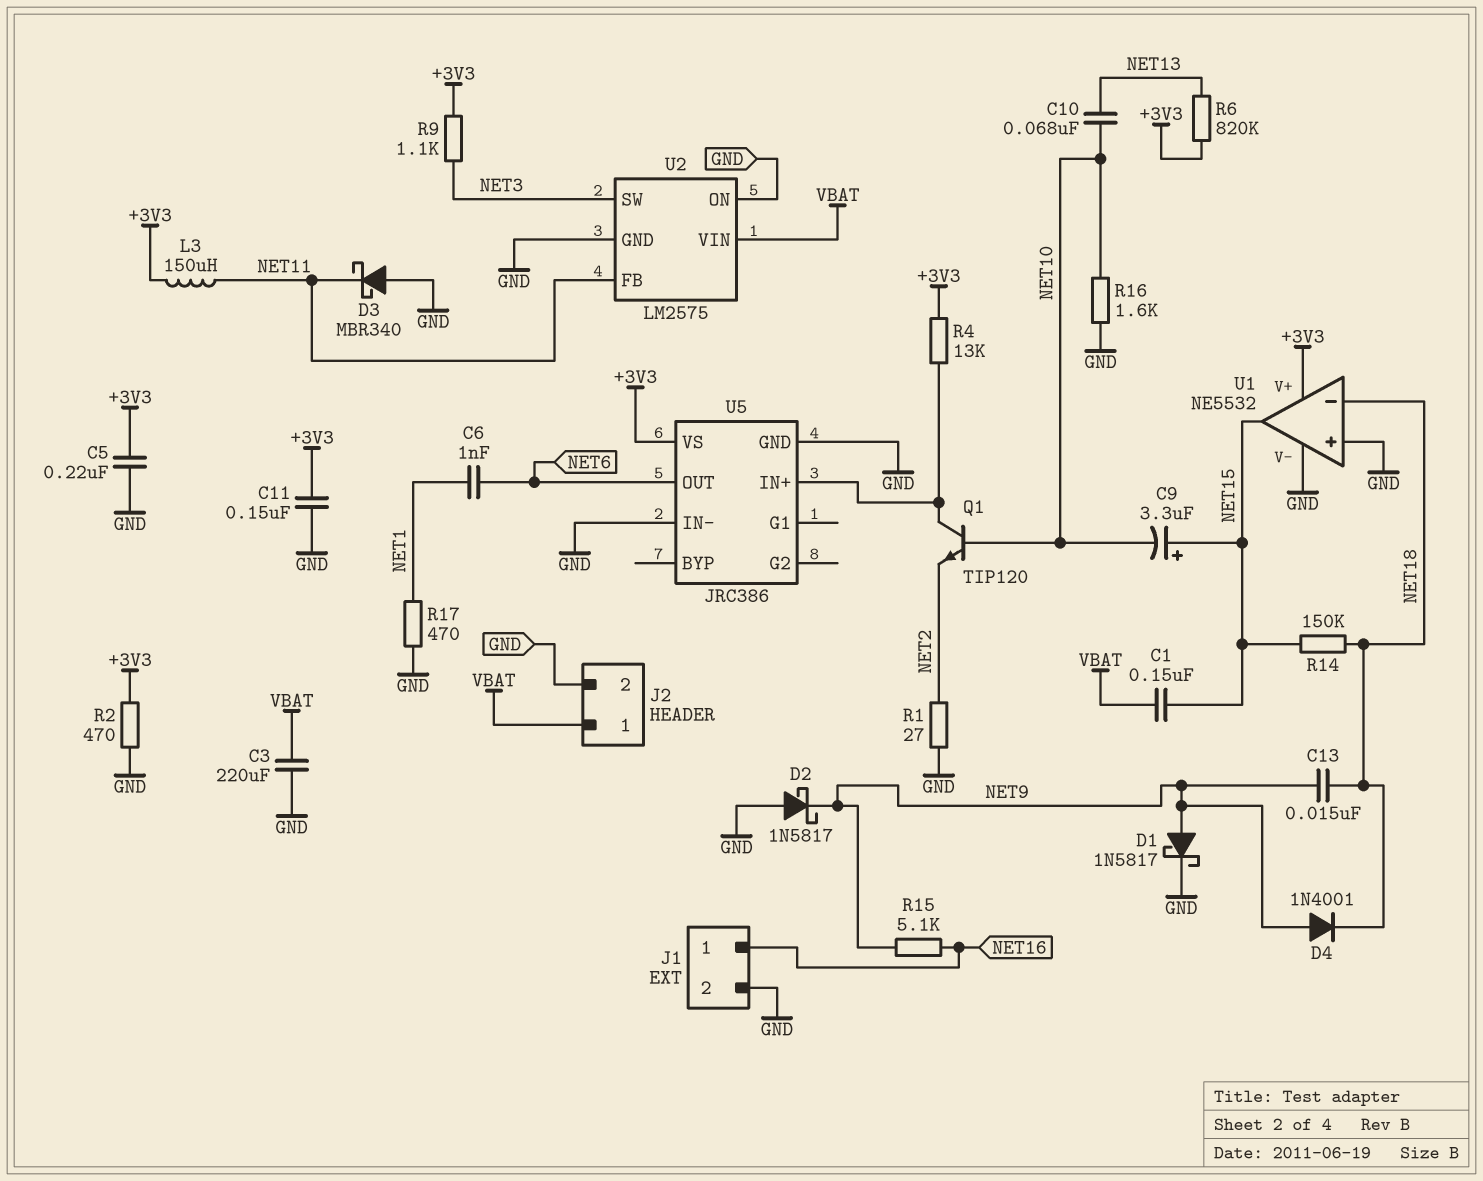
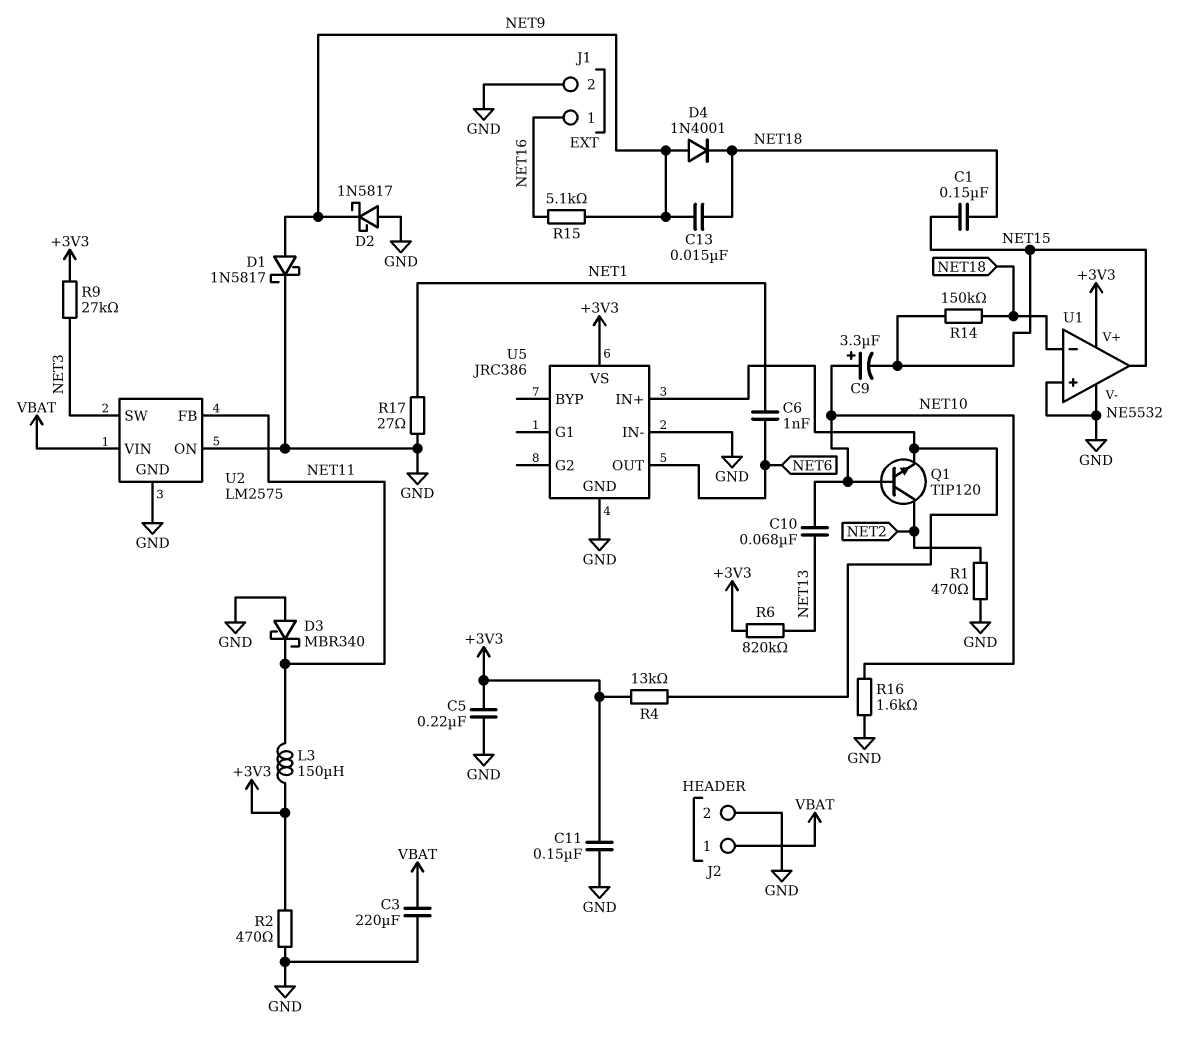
C1: 150nF (NET15, VBAT) -> 150nF (NET15, NET18)
C9: 3.3uF (plus NET15, minus NET10) -> 3.3uF (plus NET10, minus NET15)
Q1: NPN TIP120 (B NET10, C U5/IN+, E NET2) -> NPN TIP120 (B NET10, C NET2, E U5/IN+)
R1: 27 (GND, NET2) -> 470 (GND, NET2)
R9: 1.1k (+3V3, NET3) -> 27k (+3V3, NET3)
R17: 470 (GND, NET1) -> 27 (GND, NET1)

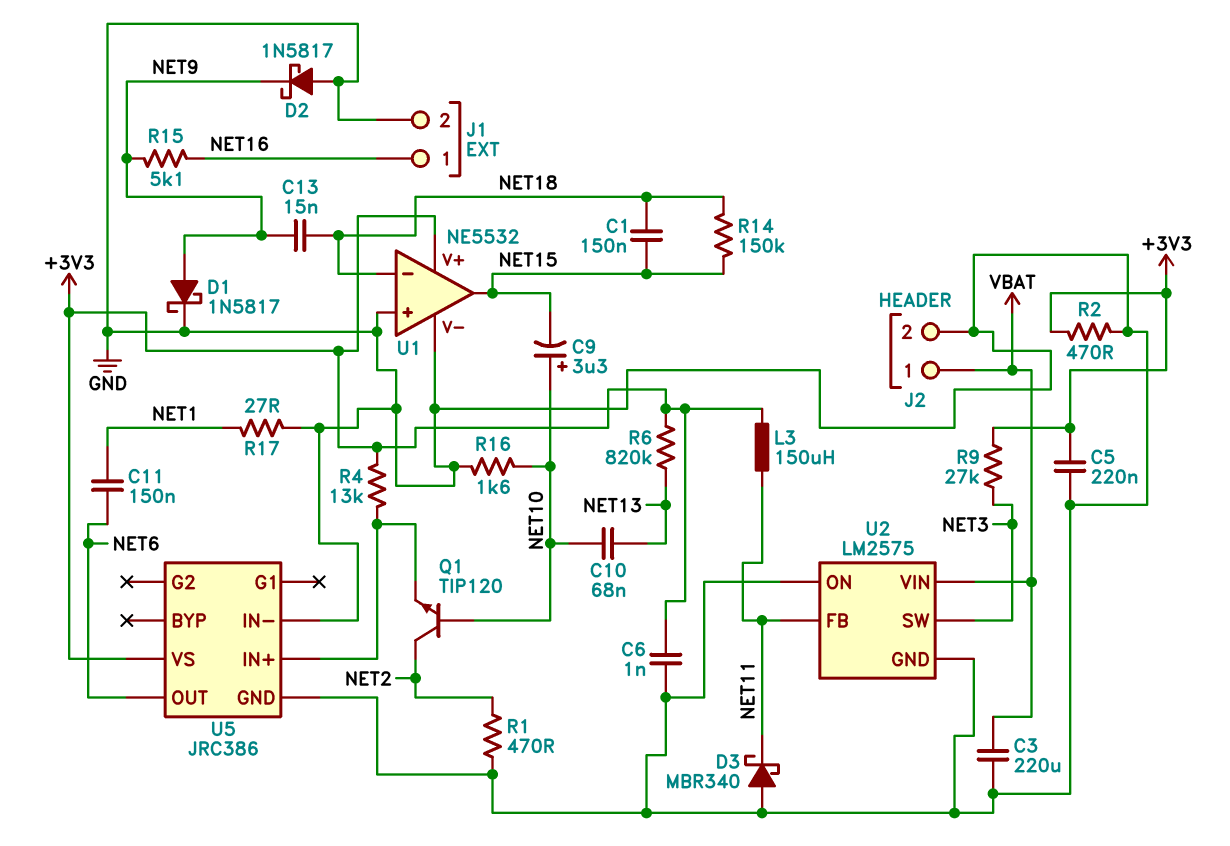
C6: 1nF (NET1, NET6) -> 1nF (+3V3, GND)
C11: 150nF (+3V3, GND) -> 150nF (NET1, NET6)
D4: diode 1N4001 (A NET9, K NET18) -> none

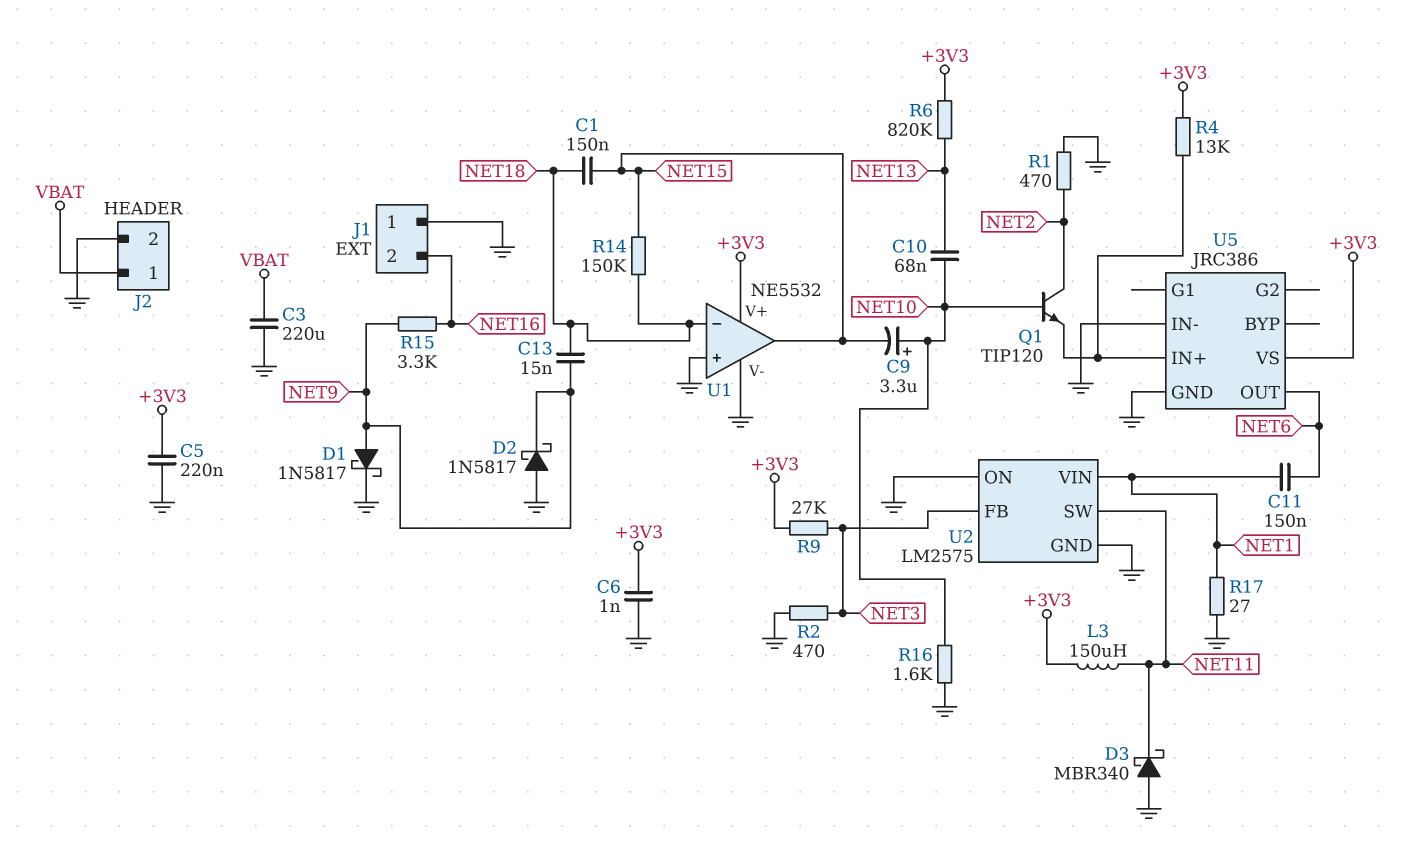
J1 pin 1: NET16 -> GND
J1 pin 2: GND -> NET16
R2: 470 (+3V3, GND) -> 470 (GND, NET3)
R15: 5.1k (NET9, NET16) -> 3.3k (NET9, NET16)
U2 pin FB: NET11 -> NET3
U2 pin SW: NET3 -> NET11
U2 pin VIN: VBAT -> NET1

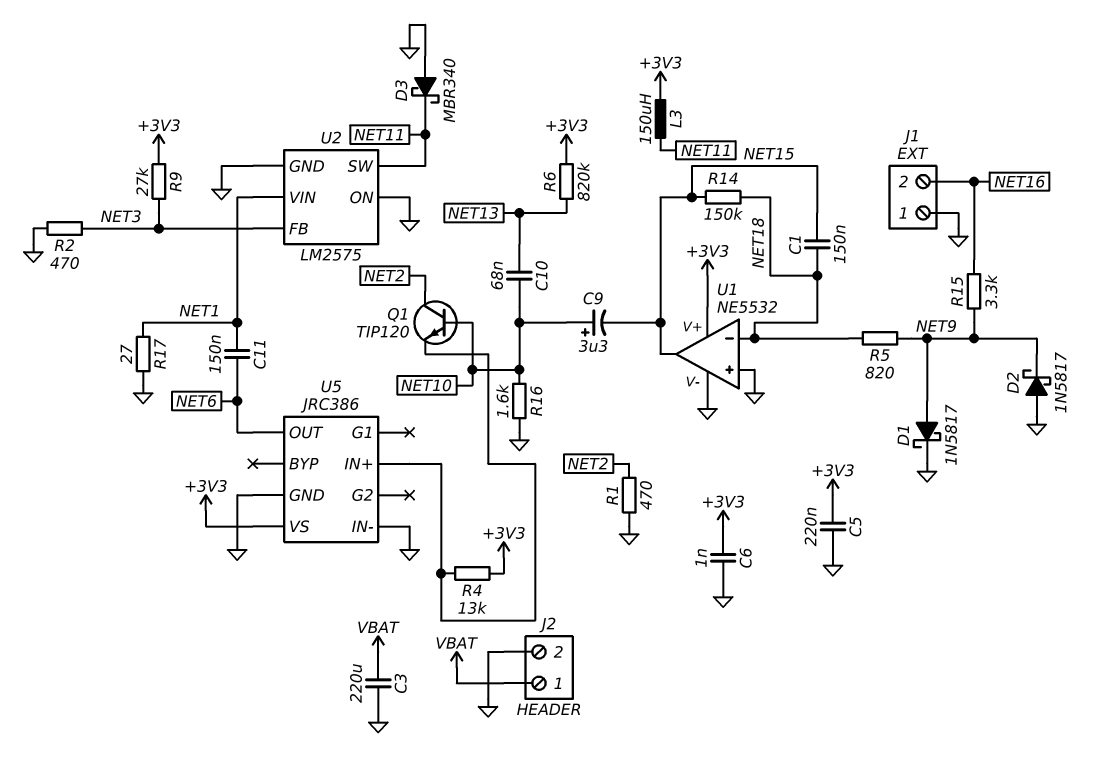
C13: 15nF (NET9, NET18) -> none
R5: none -> 820 (NET9, NET18)

